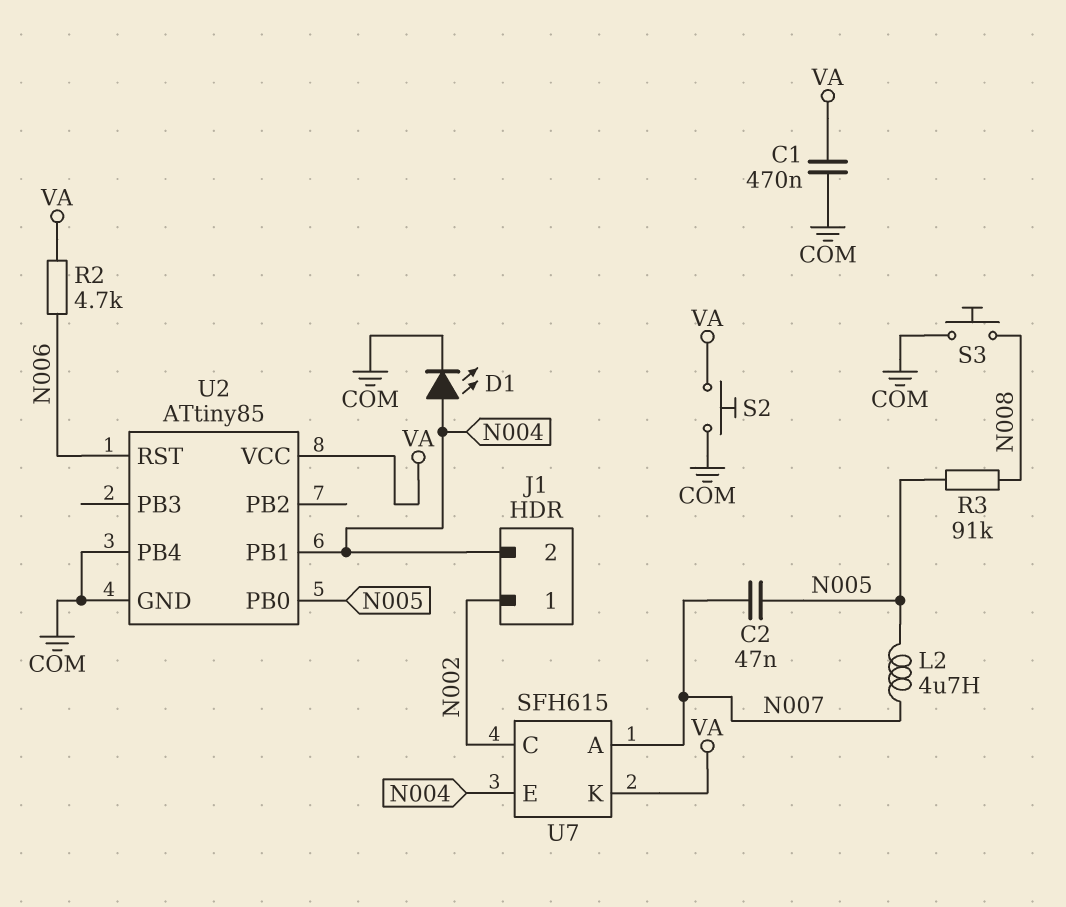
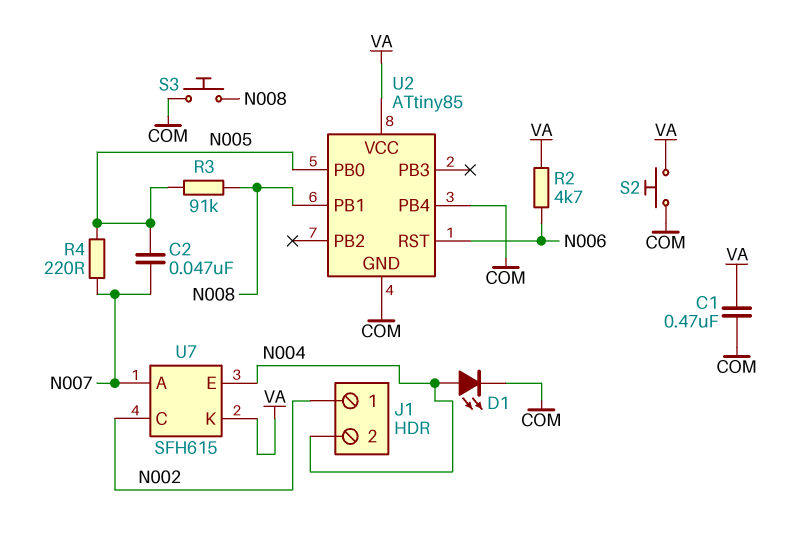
L2: 4.7uH (N005, N007) -> none
R4: none -> 220 (N005, N007)
U2 pin PB1: N004 -> N008

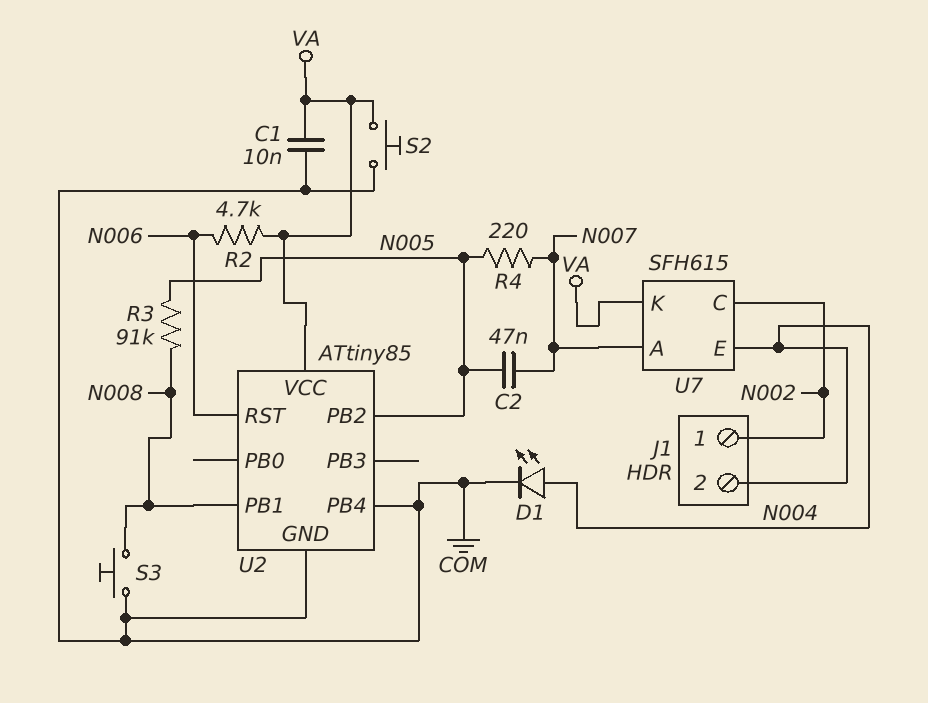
C1: 470nF (COM, VA) -> 10nF (COM, VA)
U2 pin PB0: N005 -> none
U2 pin PB2: none -> N005

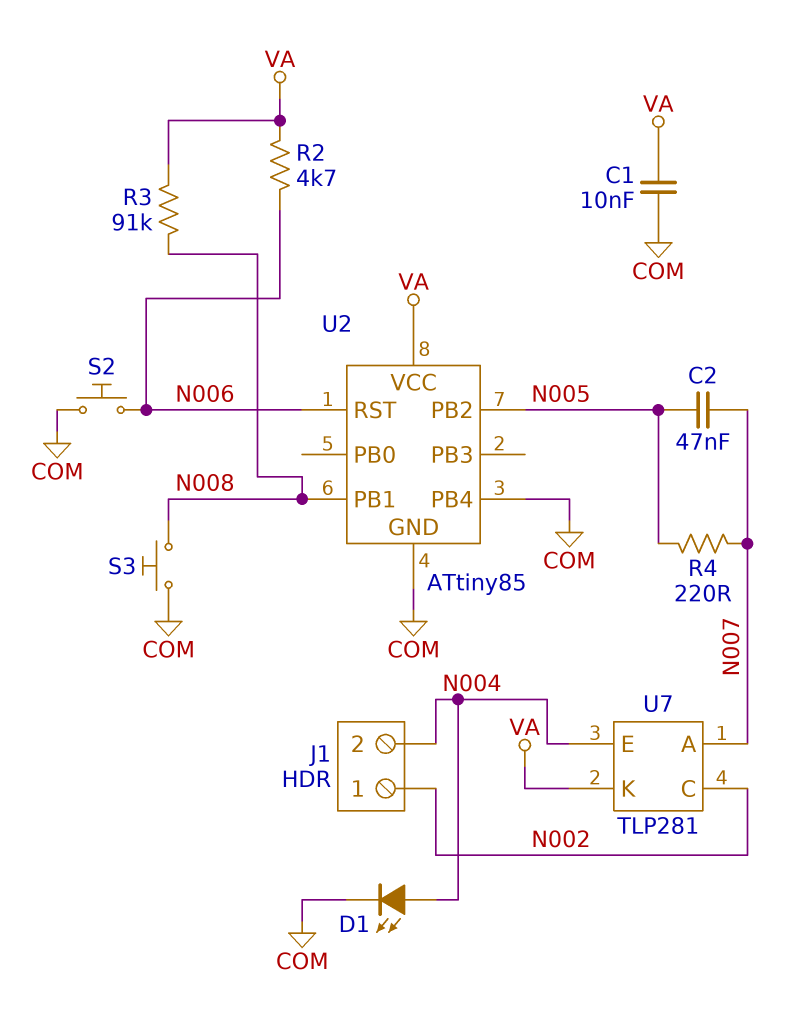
R3: 91k (N005, N008) -> 91k (N008, VA)
S2: button (COM, VA) -> button (COM, N006)
U7: SFH615 -> TLP281

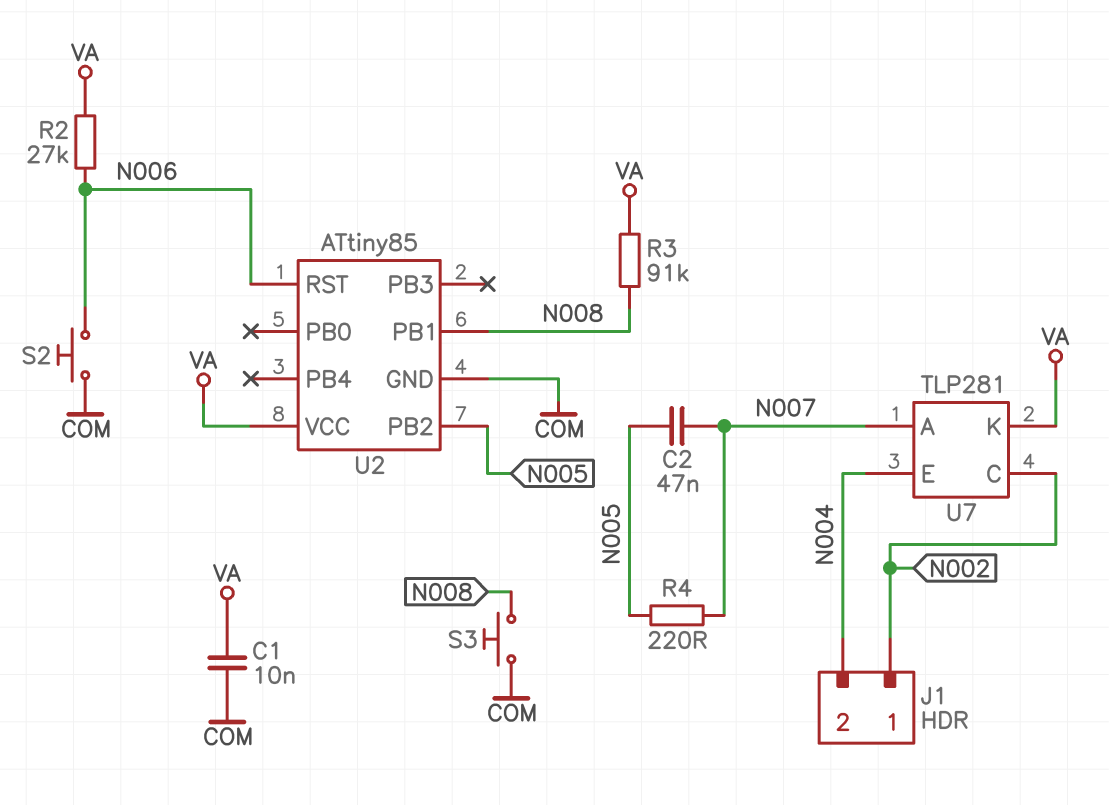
D1: LED (A N004, K COM) -> none
R2: 4.7k (N006, VA) -> 27k (N006, VA)
U2 pin PB4: COM -> none

